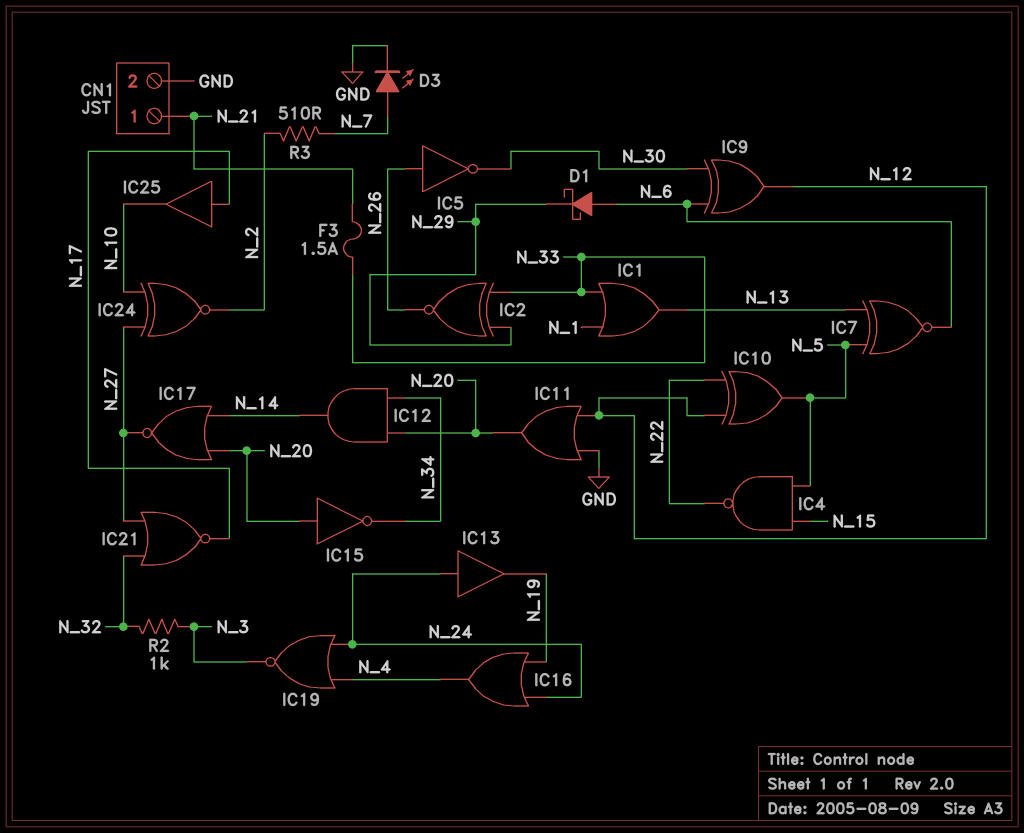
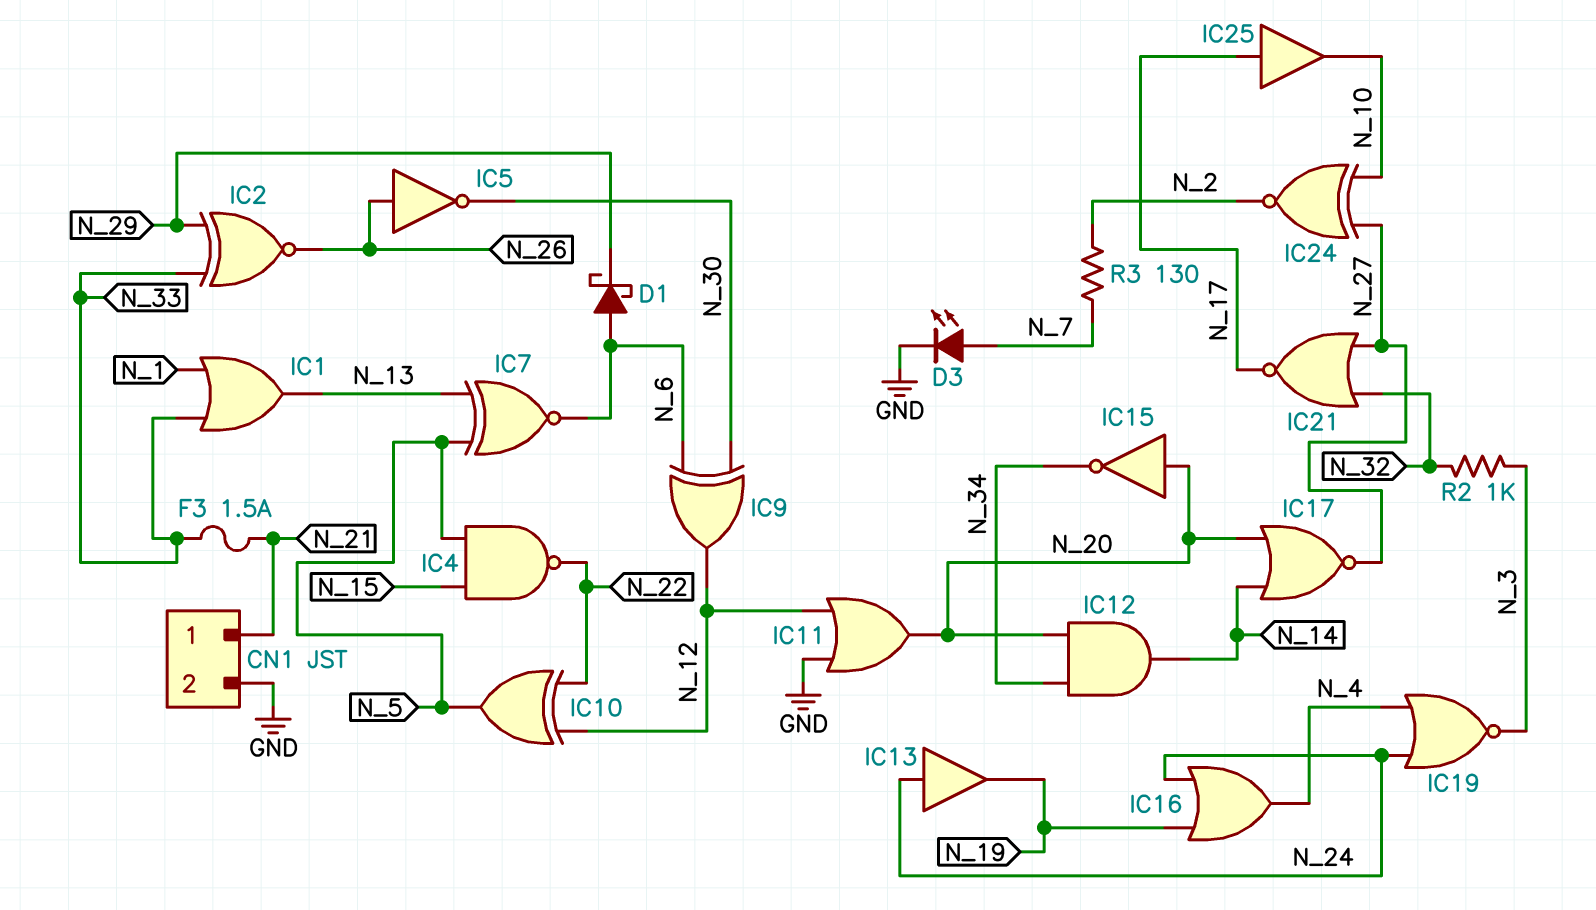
R3: 510 (N_2, N_7) -> 130 (N_2, N_7)

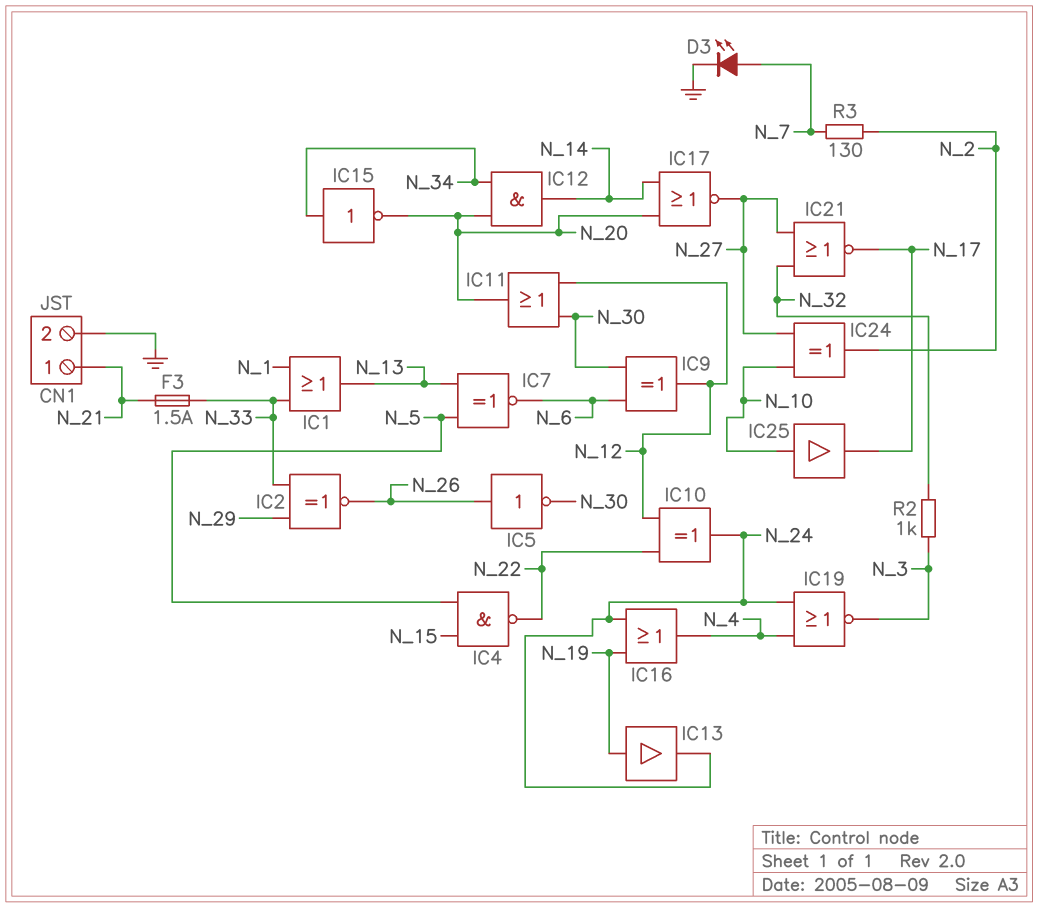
D1: schottky (A N_6, K N_29) -> none
IC10: XOR (in N_12, in N_22, out N_5) -> XOR (in N_12, in N_22, out N_24)
IC11: OR (in GND, in N_12, out N_20) -> OR (in N_12, in N_30, out N_20)
IC13: buffer (in N_24, out N_19) -> buffer (in N_19, out N_24)
IC15: NOT (in N_20, out N_34) -> NOT (in N_34, out N_20)
IC24: XNOR (in N_10, in N_27, out N_2) -> XOR (in N_10, in N_27, out N_2)
IC25: buffer (in N_17, out N_10) -> buffer (in N_10, out N_17)

